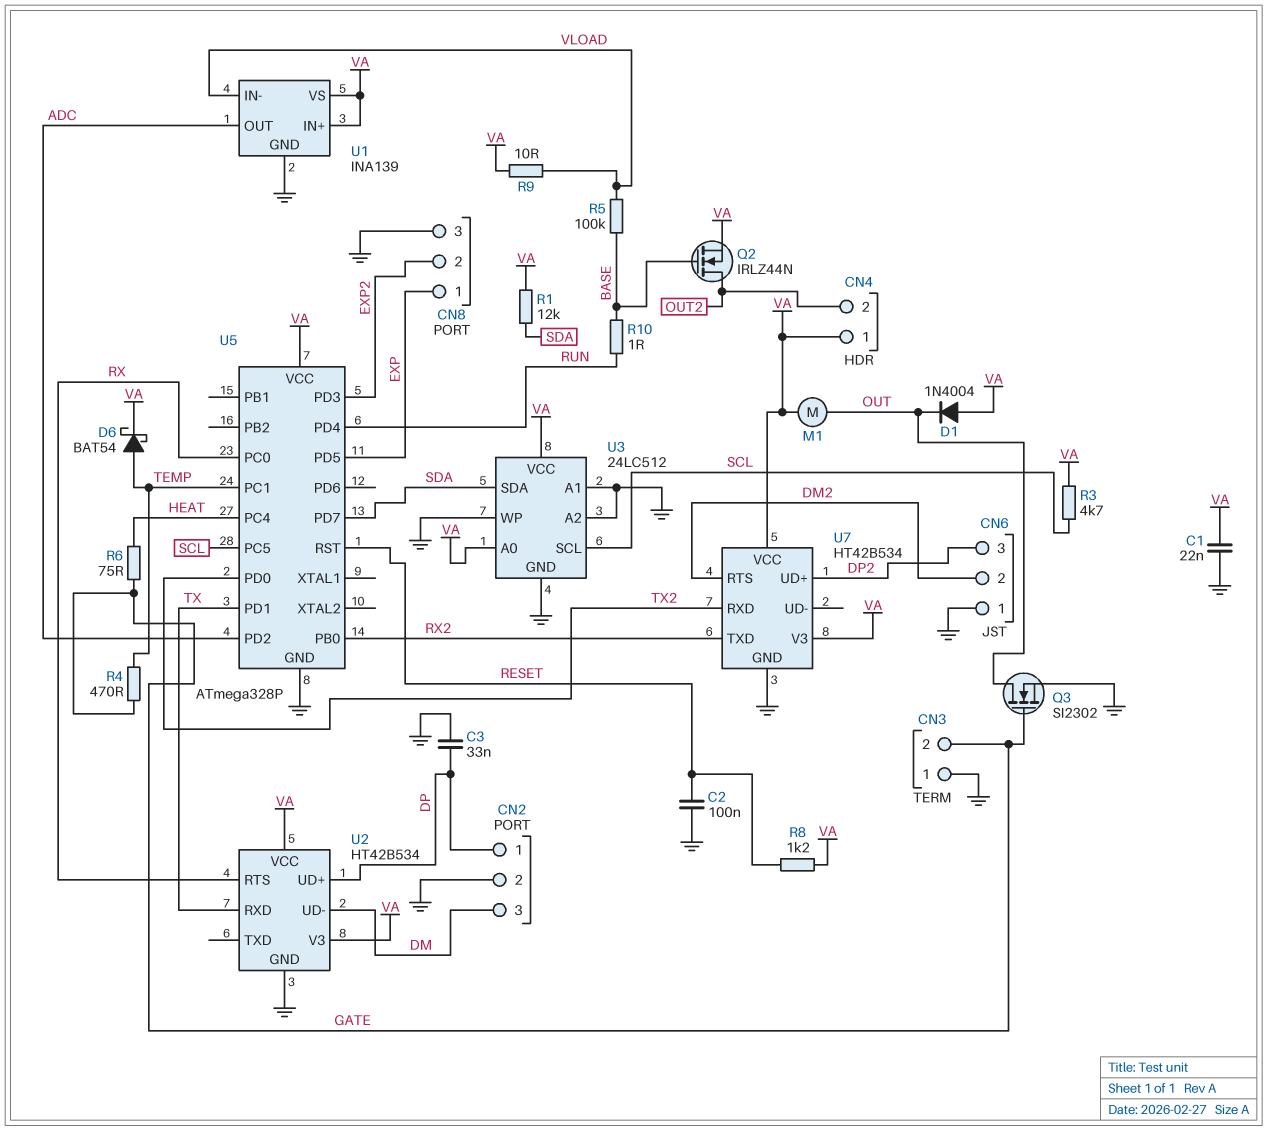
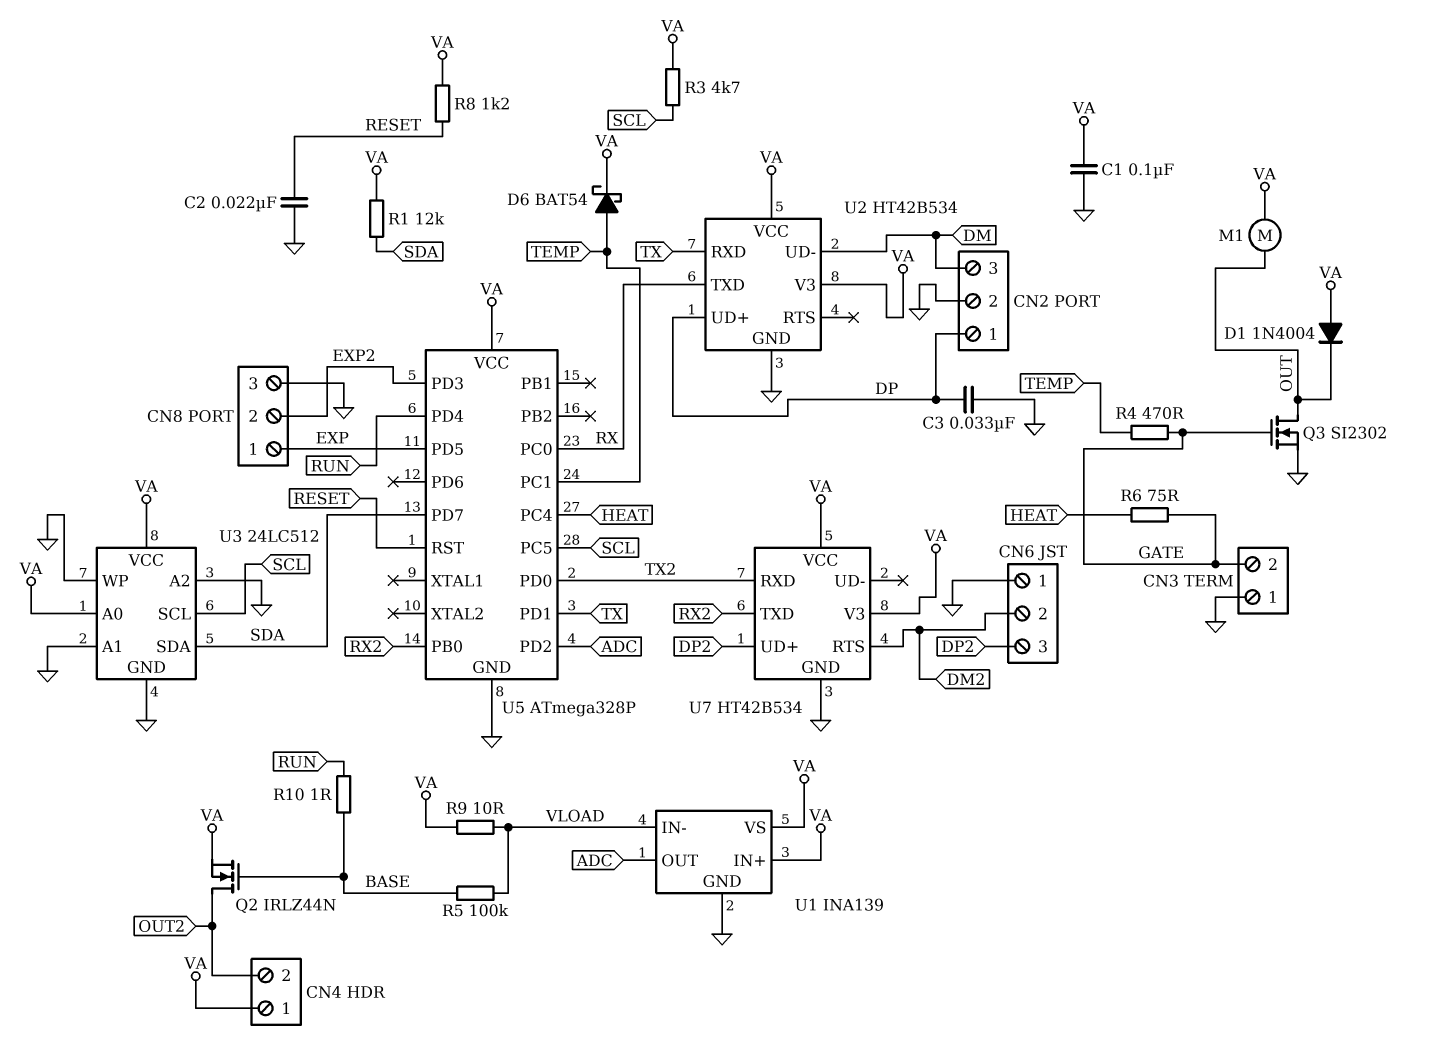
C1: 22nF (GND, VA) -> 100nF (GND, VA)
C2: 100nF (GND, RESET) -> 22nF (GND, RESET)
U2 pin RTS: RX -> none
U2 pin TXD: none -> RX

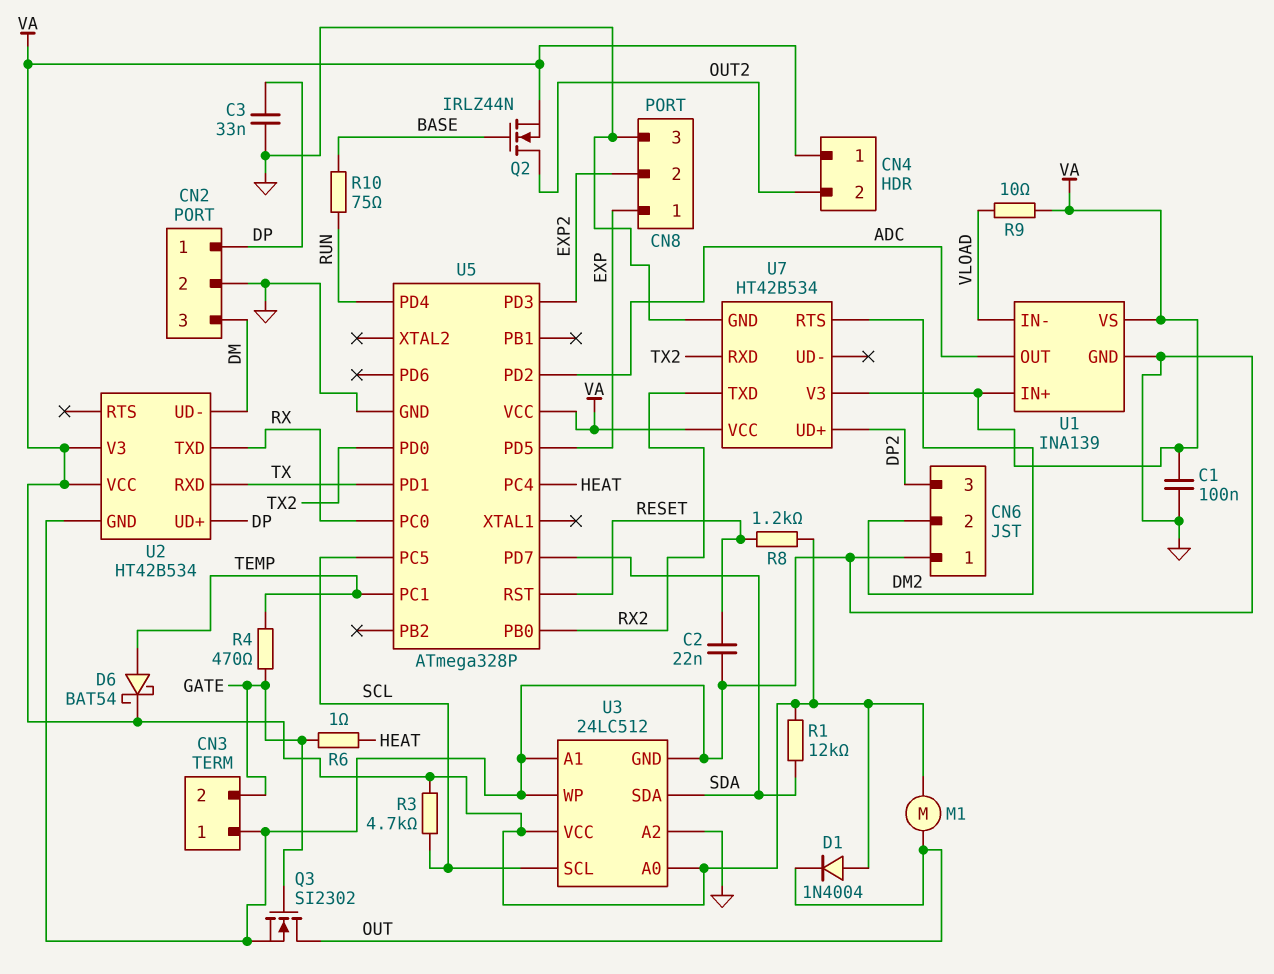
R5: 100k (BASE, VLOAD) -> none
R6: 75 (GATE, HEAT) -> 1 (GATE, HEAT)
R10: 1 (BASE, RUN) -> 75 (BASE, RUN)

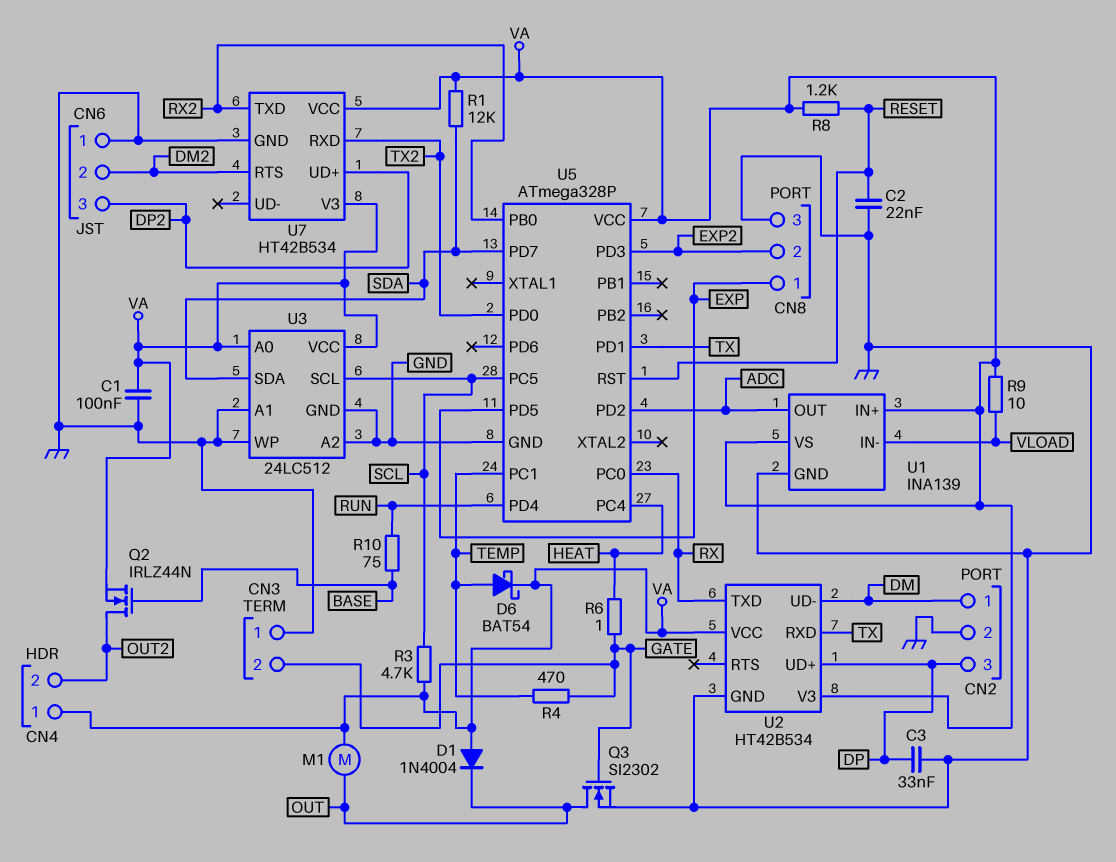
CN2 pin 1: DP -> DM
CN2 pin 3: DM -> DP

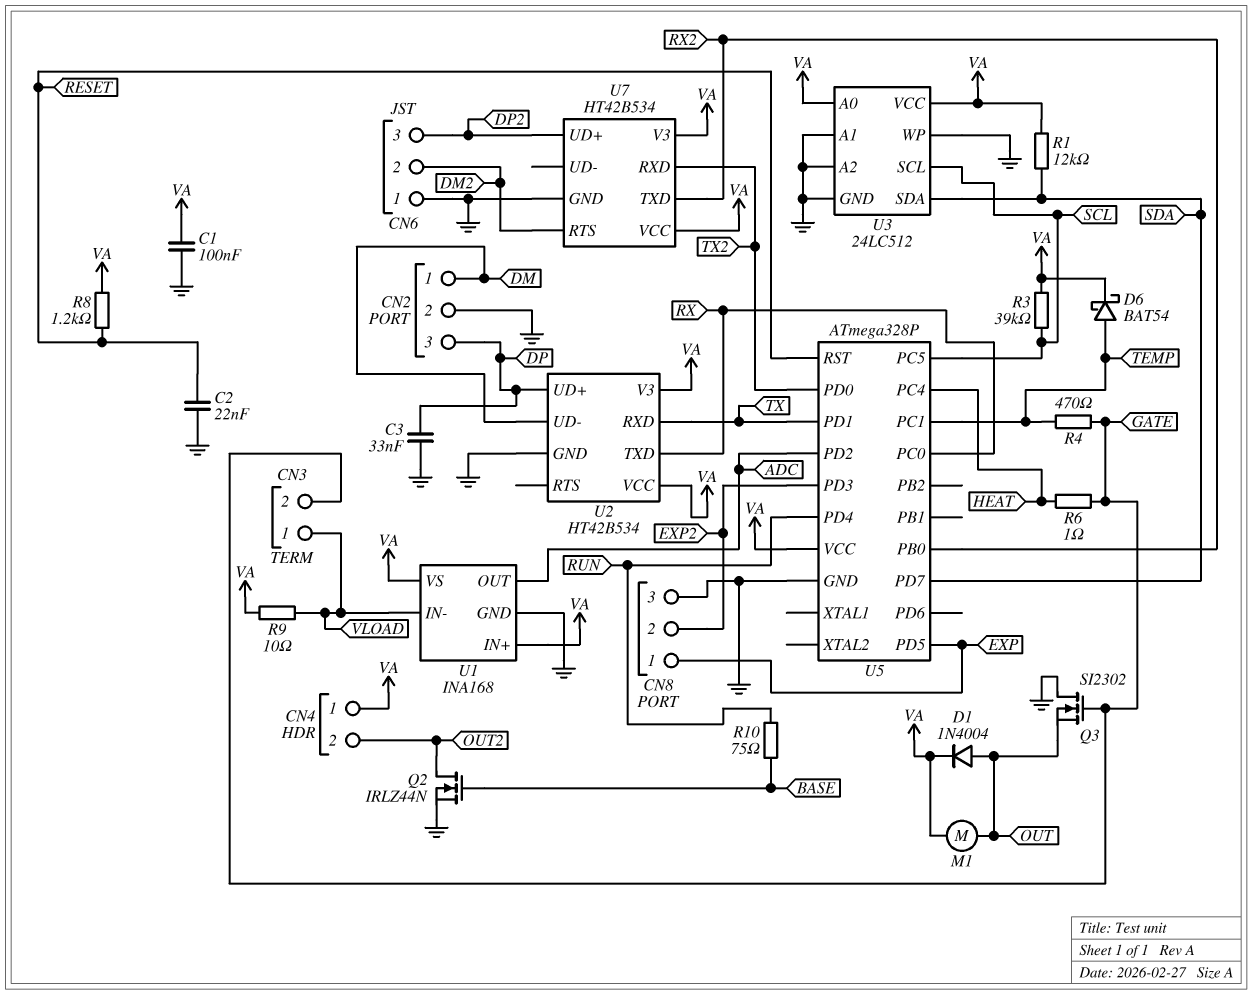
CN3 pin 1: GND -> VLOAD
D1: diode 1N4004 (A VA, K OUT) -> diode 1N4004 (A OUT, K VA)
Q2: NMOS IRLZ44N (G BASE, D OUT2, S VA) -> NMOS IRLZ44N (G BASE, D OUT2, S GND)
Q3: NMOS SI2302 (G GATE, D OUT, S GND) -> NMOS SI2302 (G GATE, D GND, S OUT)
R3: 4.7k (SCL, VA) -> 39k (SCL, VA)
U1: INA139 -> INA168

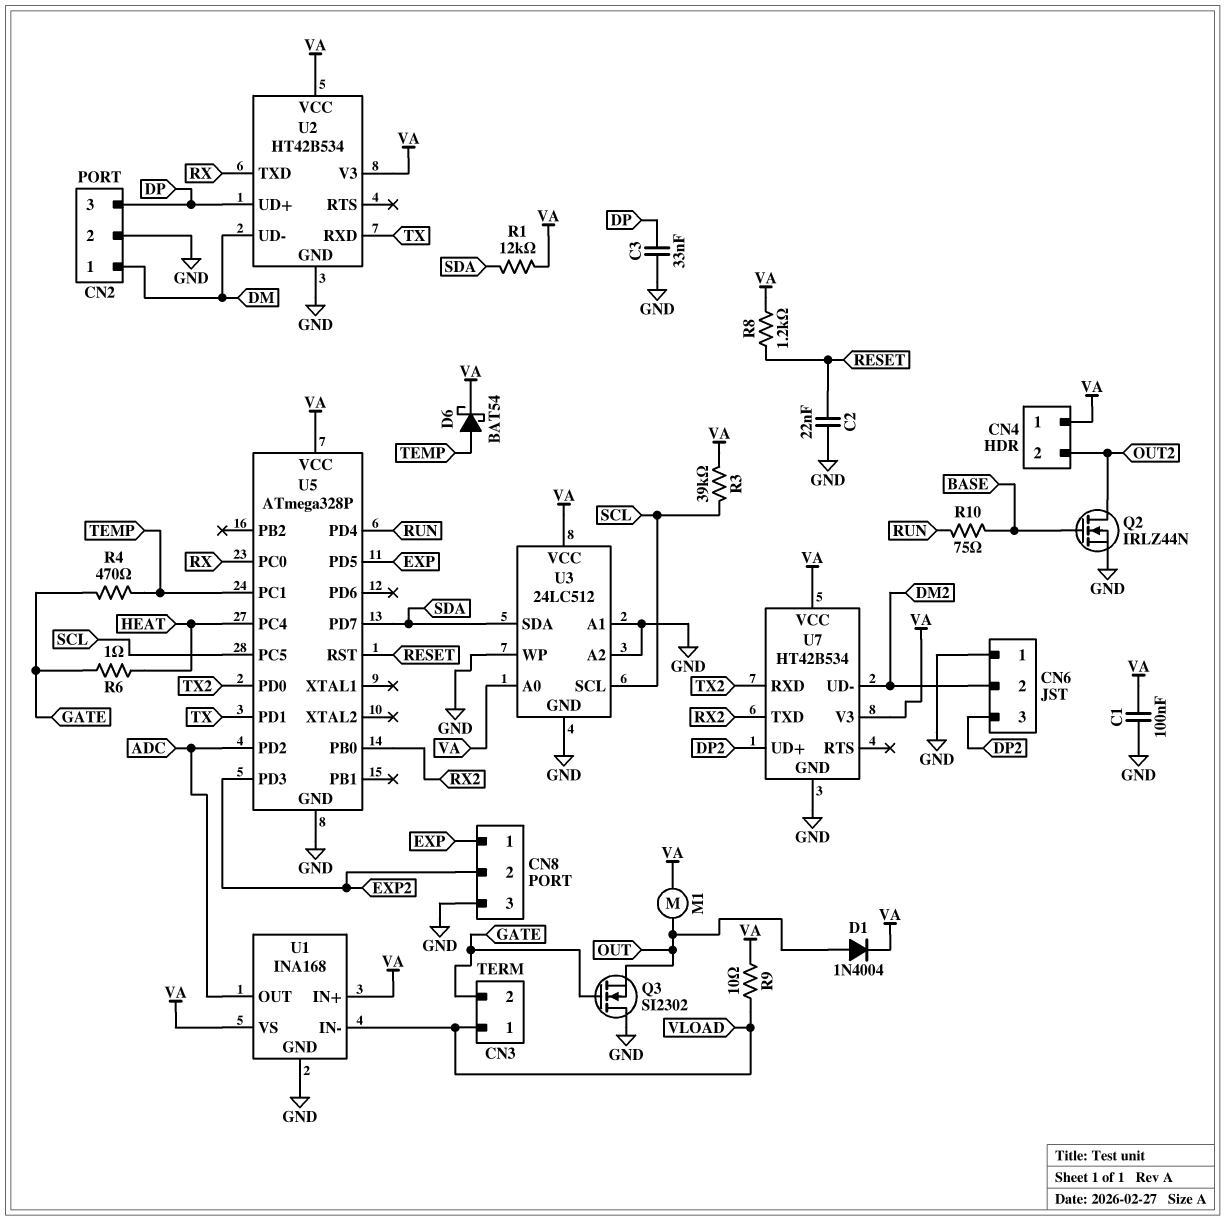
U7 pin RTS: DM2 -> none
U7 pin UD-: none -> DM2

